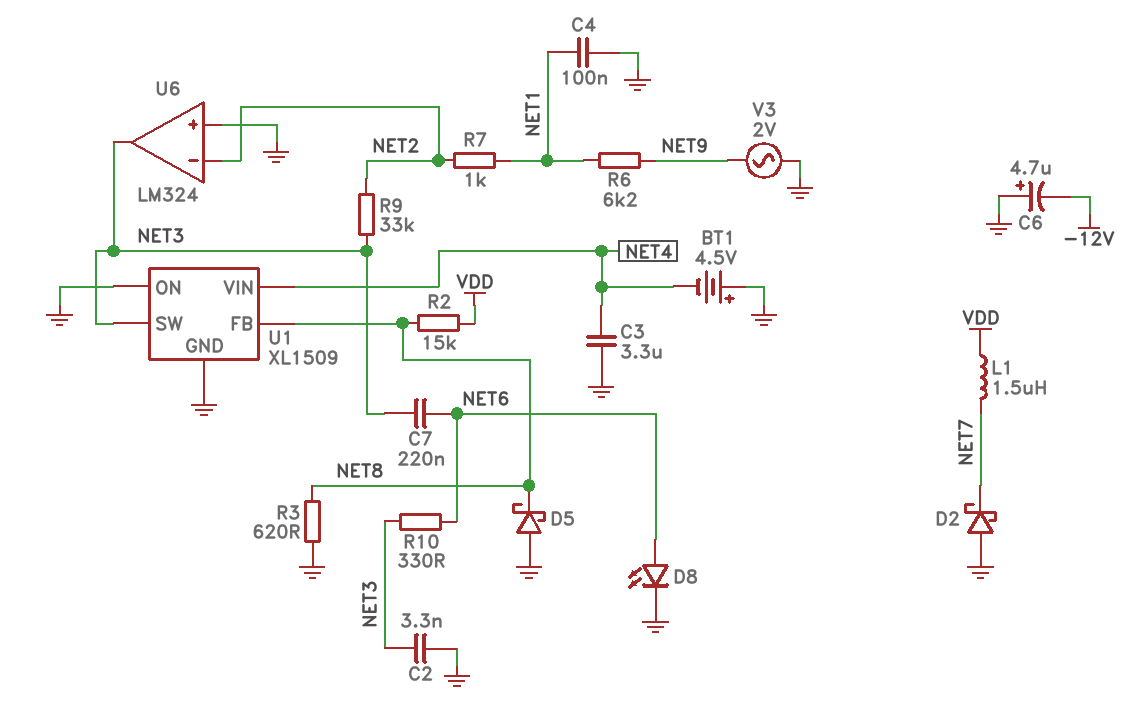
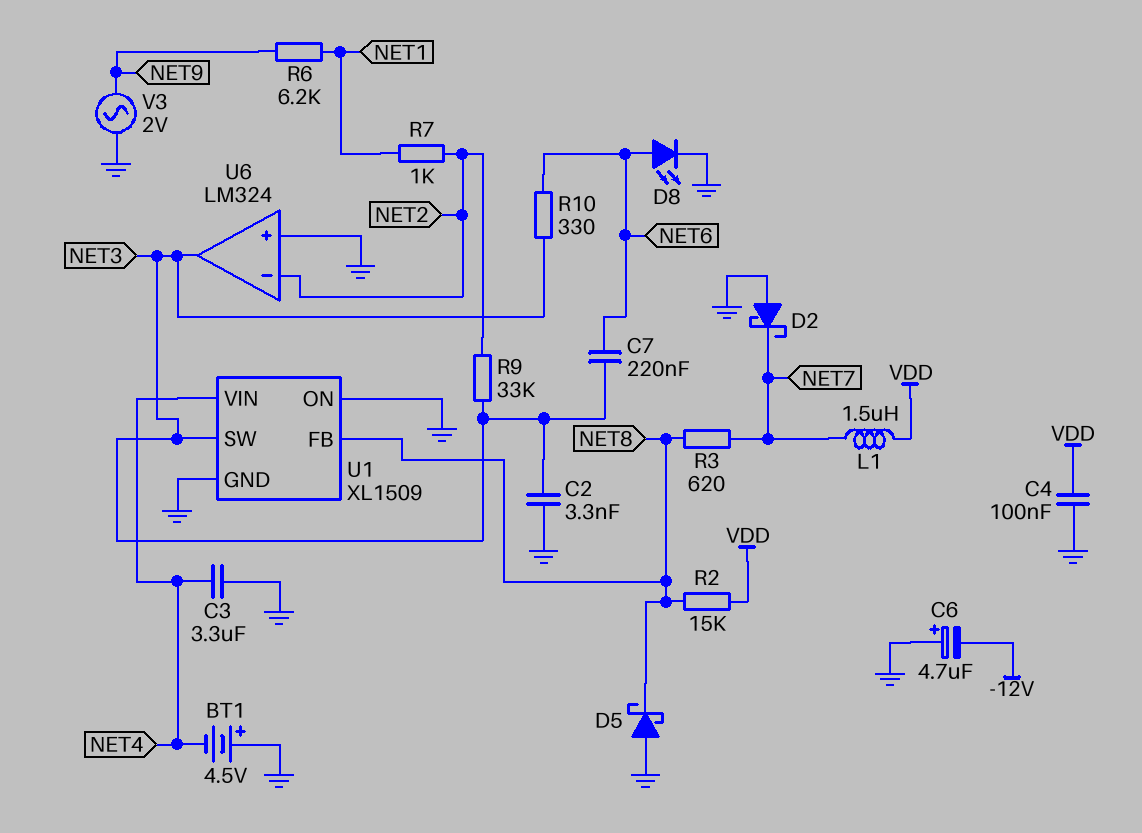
C4: 100nF (GND, NET1) -> 100nF (GND, VDD)
R3: 620 (GND, NET8) -> 620 (NET7, NET8)

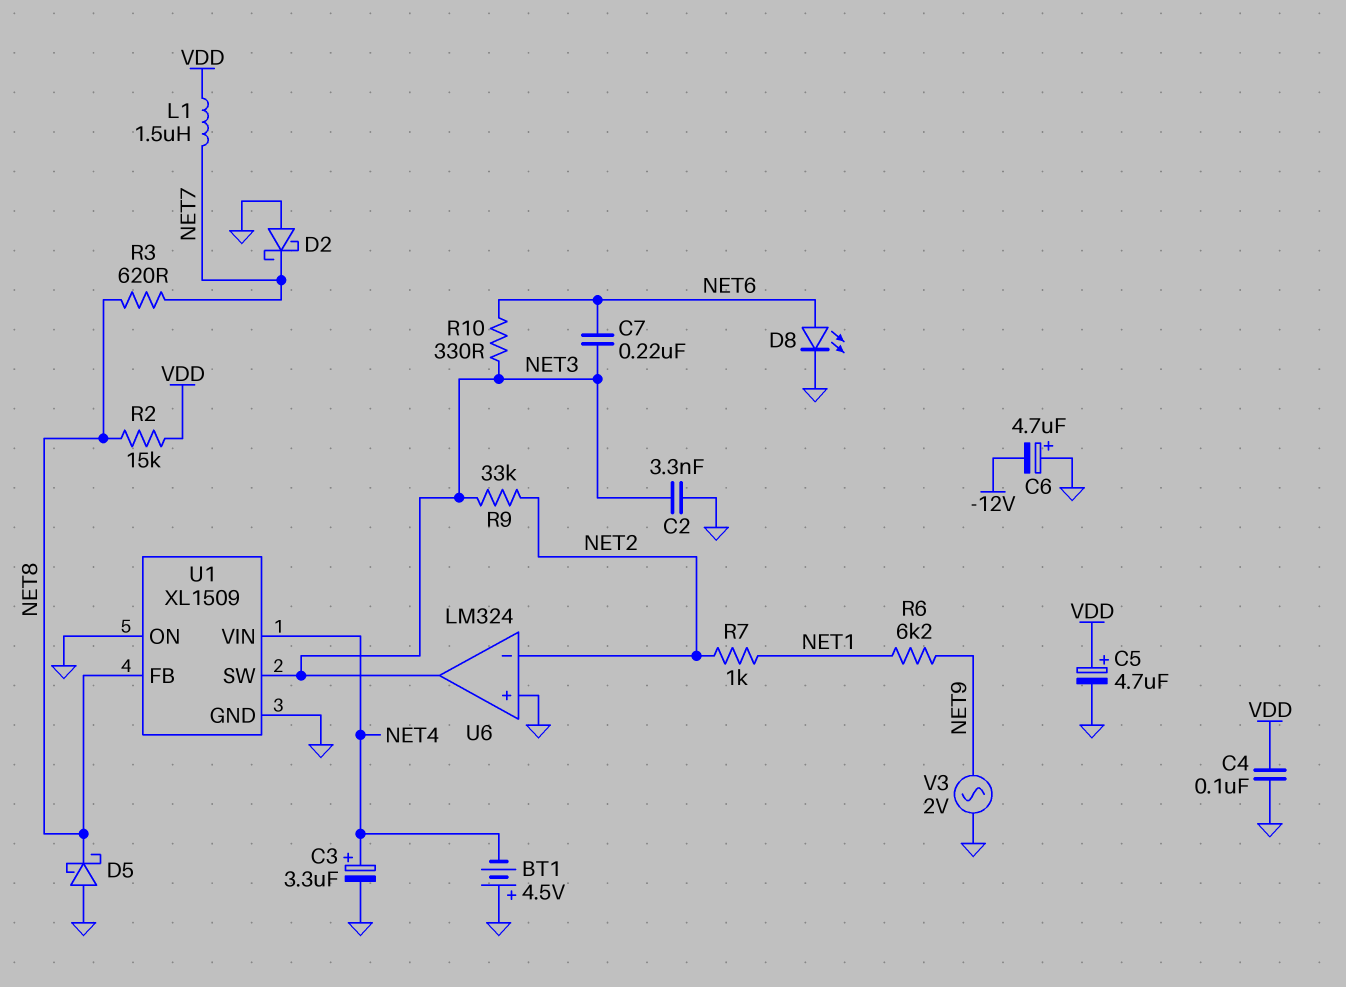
C3: 3.3uF (GND, NET4) -> 3.3uF (plus NET4, minus GND)
C5: none -> 4.7uF (plus VDD, minus GND)

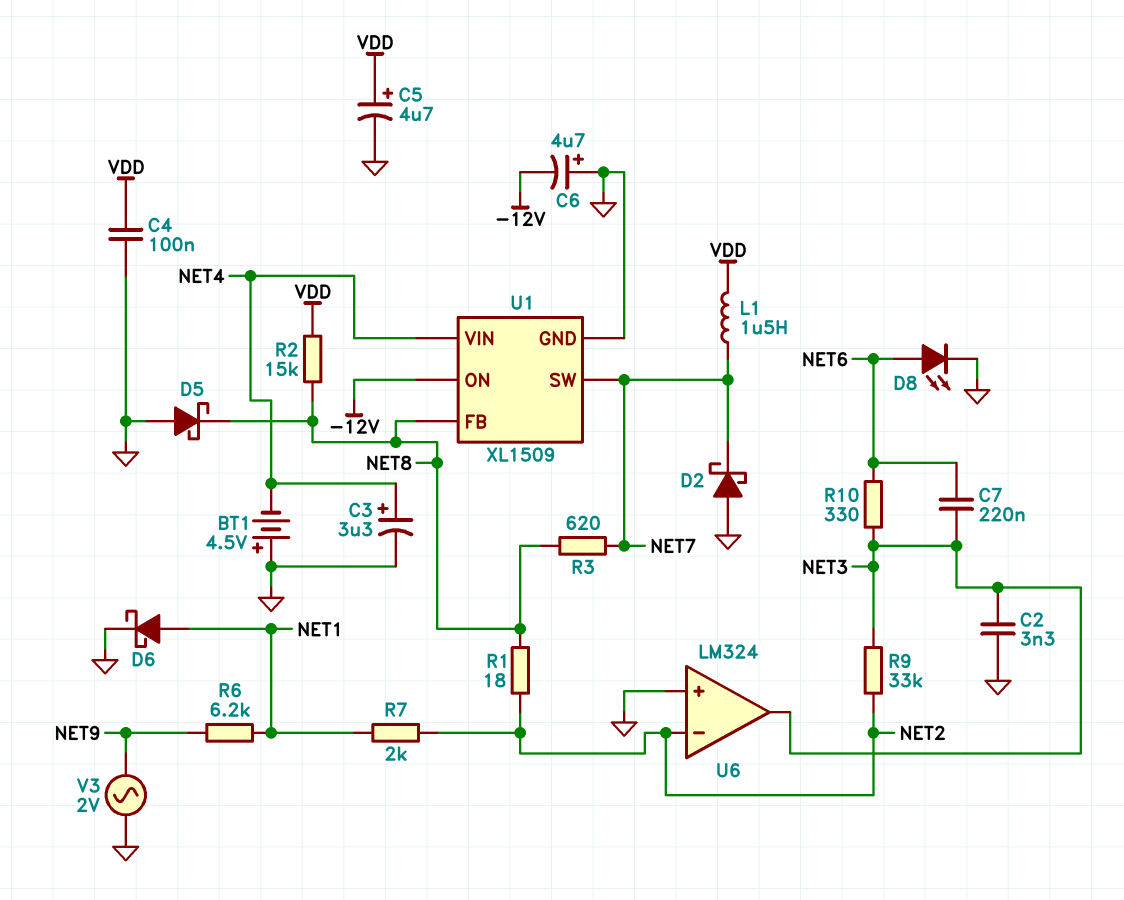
D6: none -> schottky (A NET1, K GND)
R1: none -> 18 (NET2, NET8)
R7: 1k (NET1, NET2) -> 2k (NET1, NET2)
U1 pin ON: GND -> -12V
U1 pin SW: NET3 -> NET7

